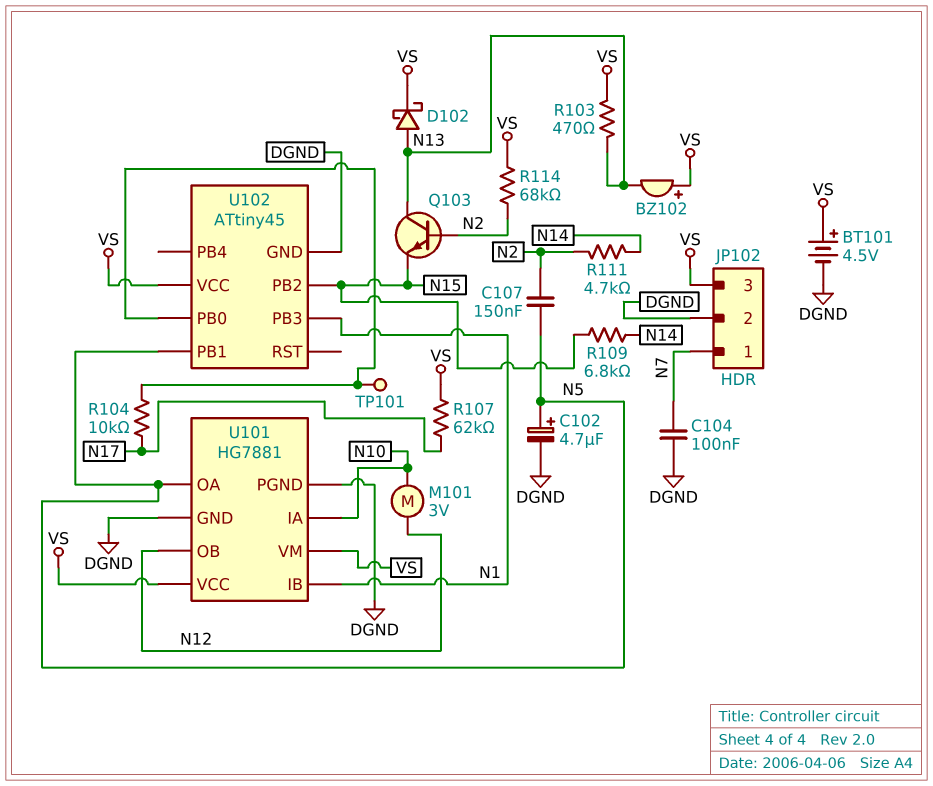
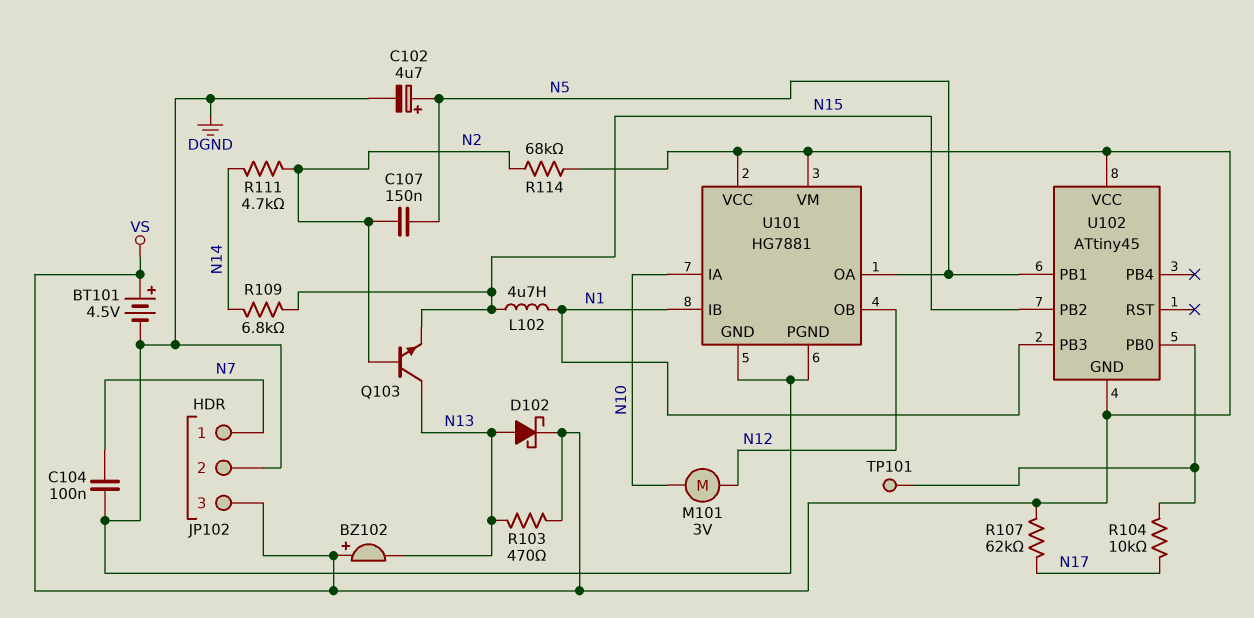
L102: none -> 4.7uH (N1, N15)
U102 pin GND: DGND -> VS

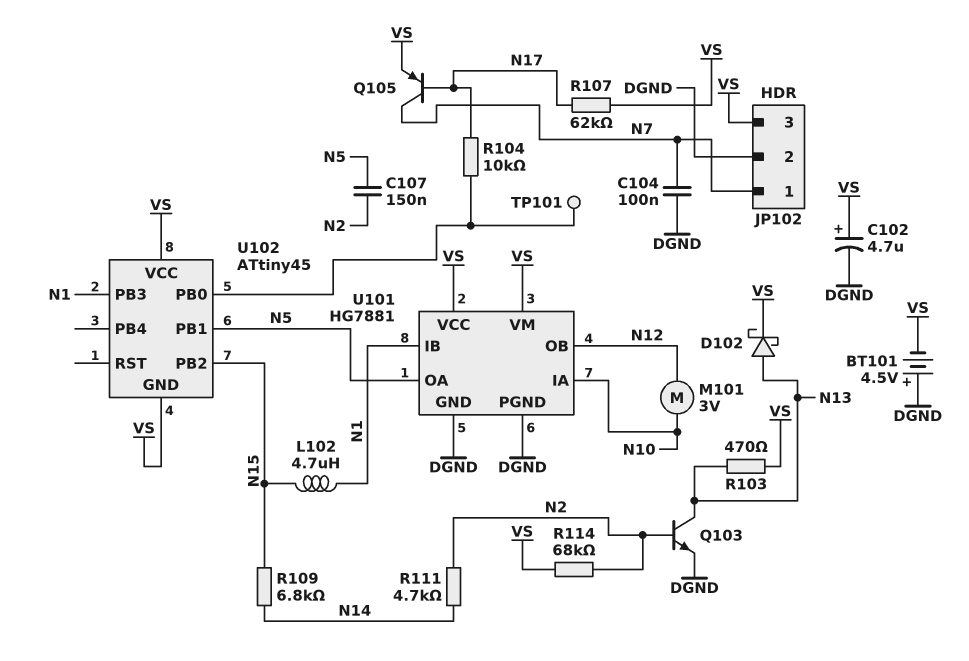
BT101: 4.5V (plus VS, minus DGND) -> 4.5V (plus DGND, minus VS)
BZ102: buzzer (plus VS, minus N13) -> none
C102: 4.7uF (plus N5, minus DGND) -> 4.7uF (plus VS, minus DGND)
Q103: NPN (B N2, C N13, E N15) -> NPN (B N2, C N13, E DGND)
Q105: none -> PNP (B N17, C N7, E VS)

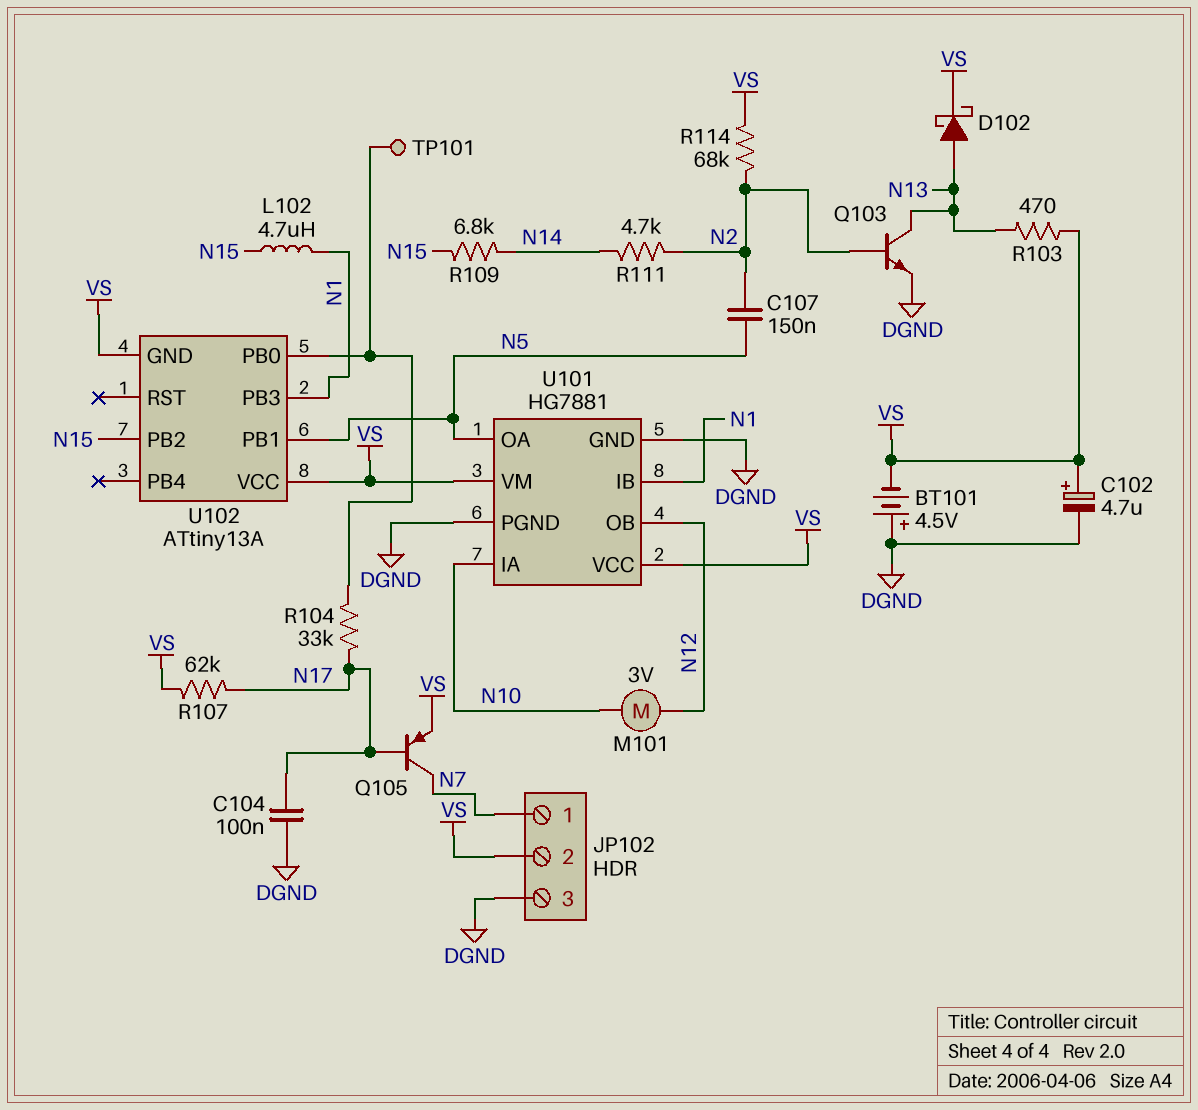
C104: 100nF (DGND, N7) -> 100nF (DGND, N17)
JP102 pin 2: DGND -> VS
JP102 pin 3: VS -> DGND
R104: 10k (N17, U102/PB0) -> 33k (N17, U102/PB0)
U102: ATtiny45 -> ATtiny13A

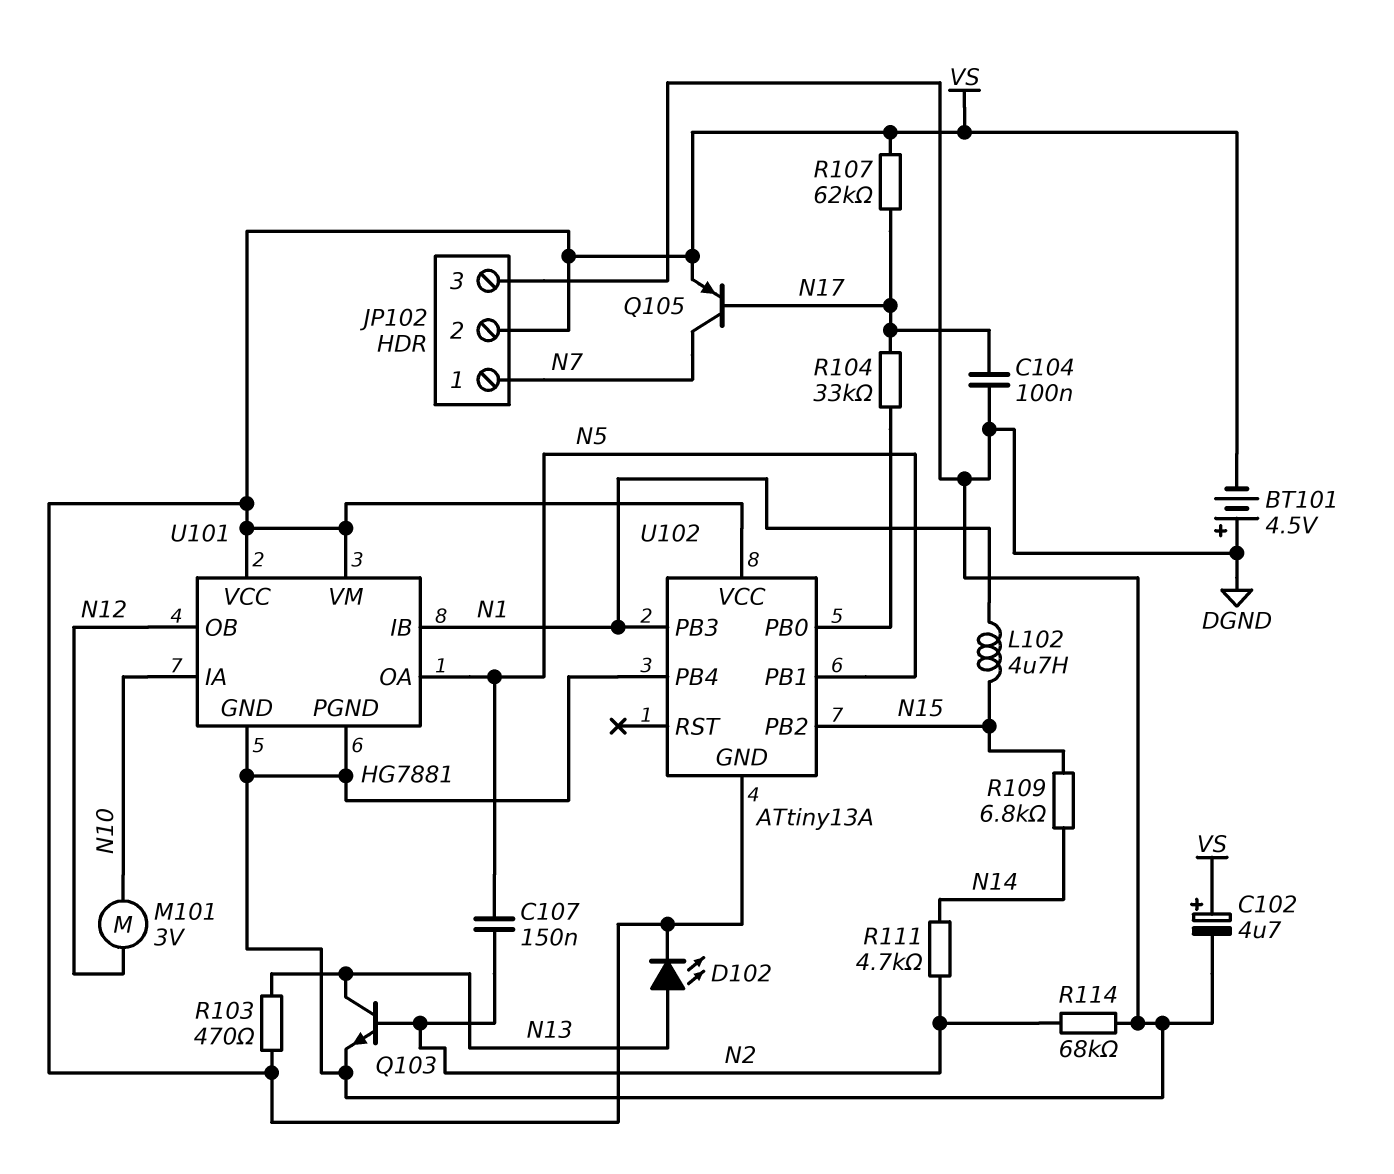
D102: schottky (A N13, K VS) -> LED (A N13, K VS)
R114: 68k (N2, VS) -> 68k (DGND, N2)
TP101: test point (U102/PB0) -> none
U102 pin PB4: none -> DGND

